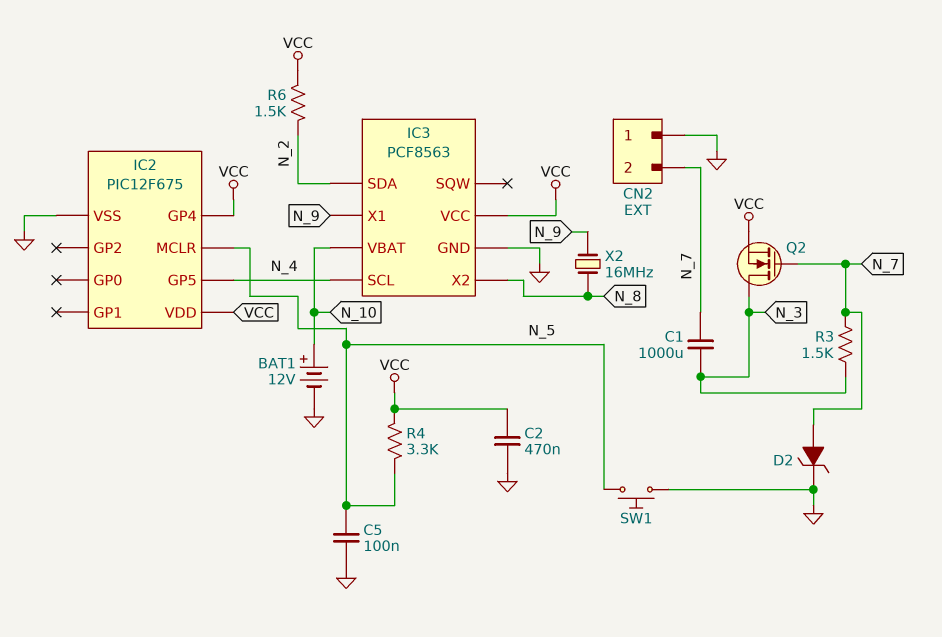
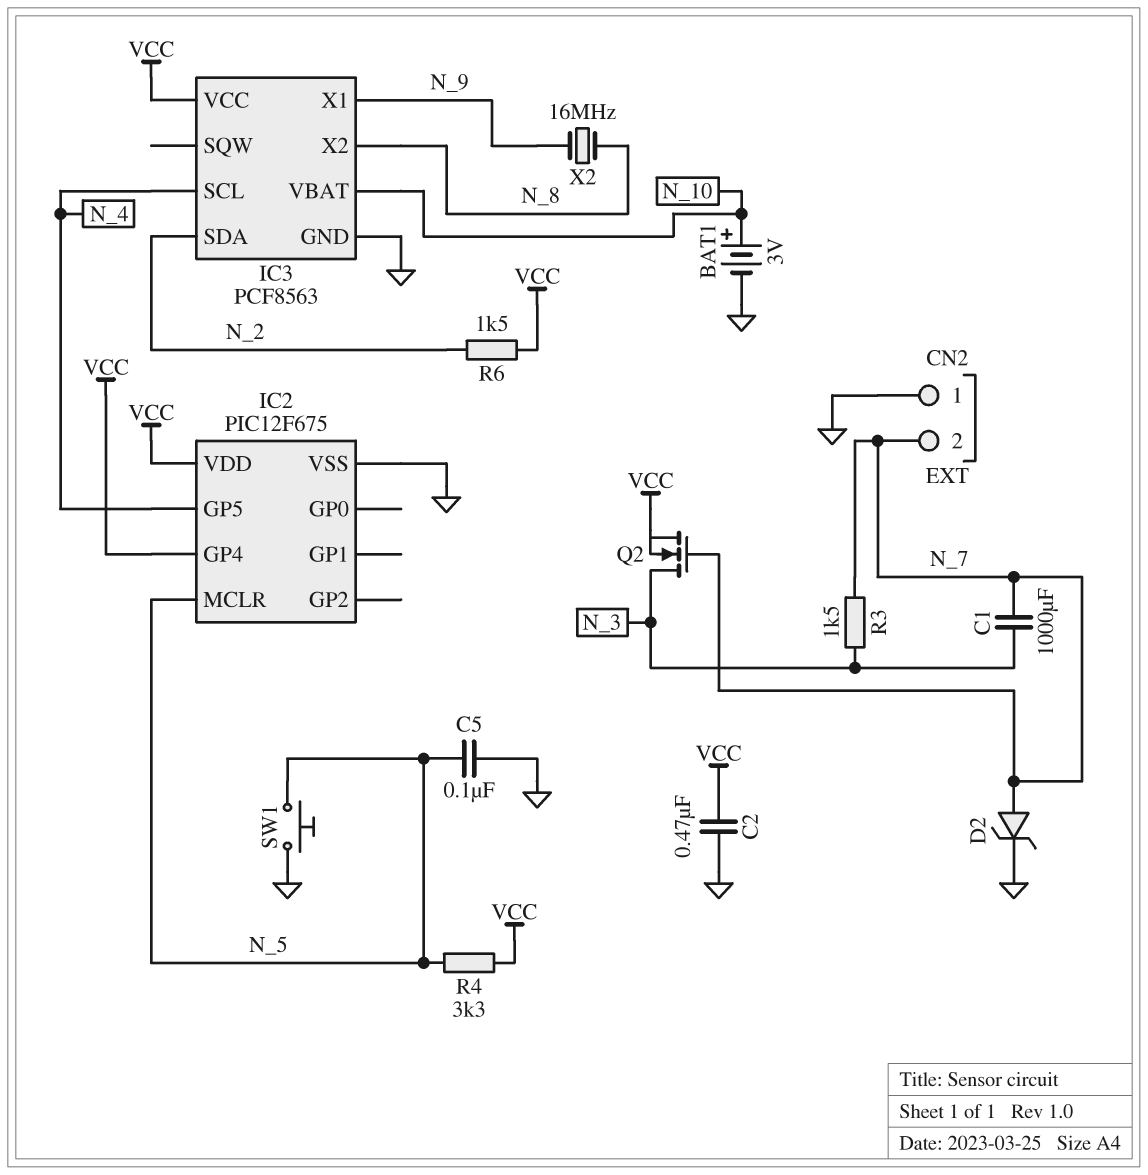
BAT1: 12V (plus N_10, minus GND) -> 3V (plus N_10, minus GND)

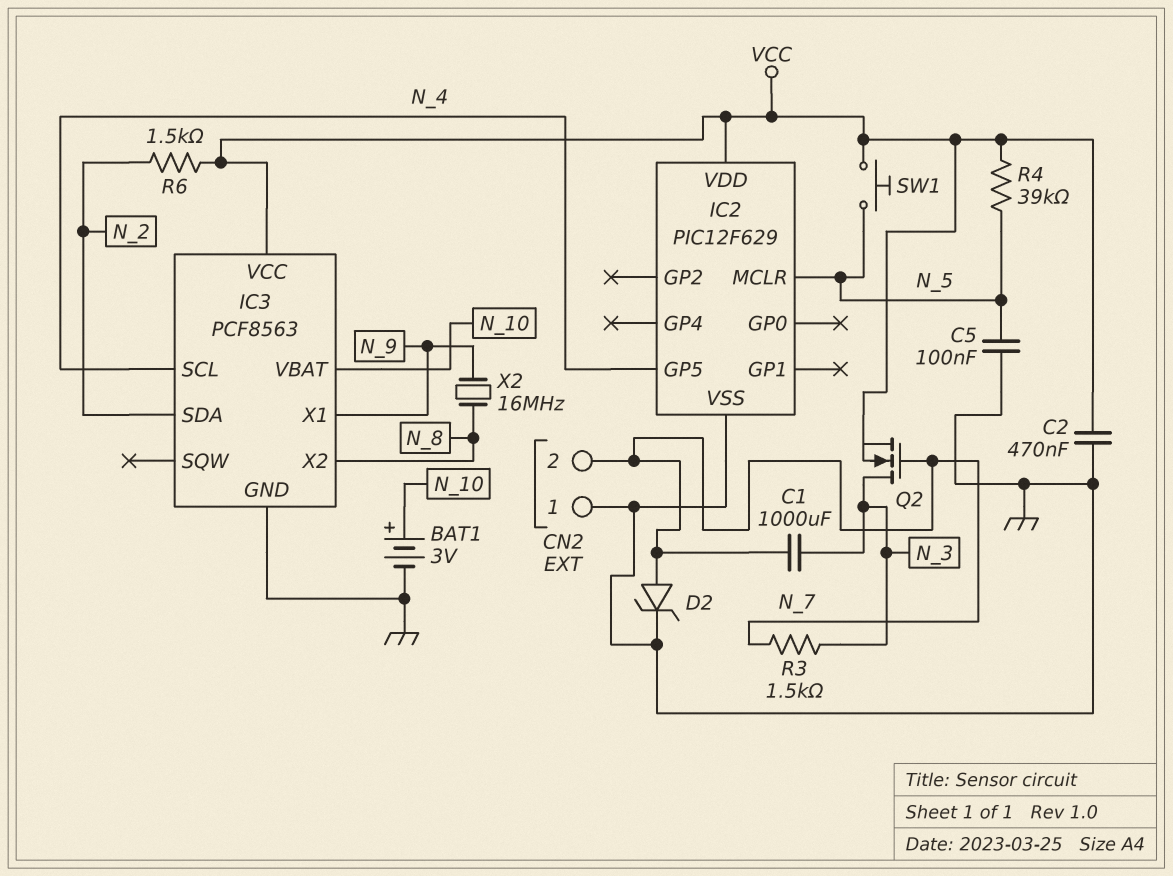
IC2: PIC12F675 -> PIC12F629
IC2 pin GP4: VCC -> none
R4: 3.3k (N_5, VCC) -> 39k (N_5, VCC)
SW1: button (GND, N_5) -> button (N_5, VCC)

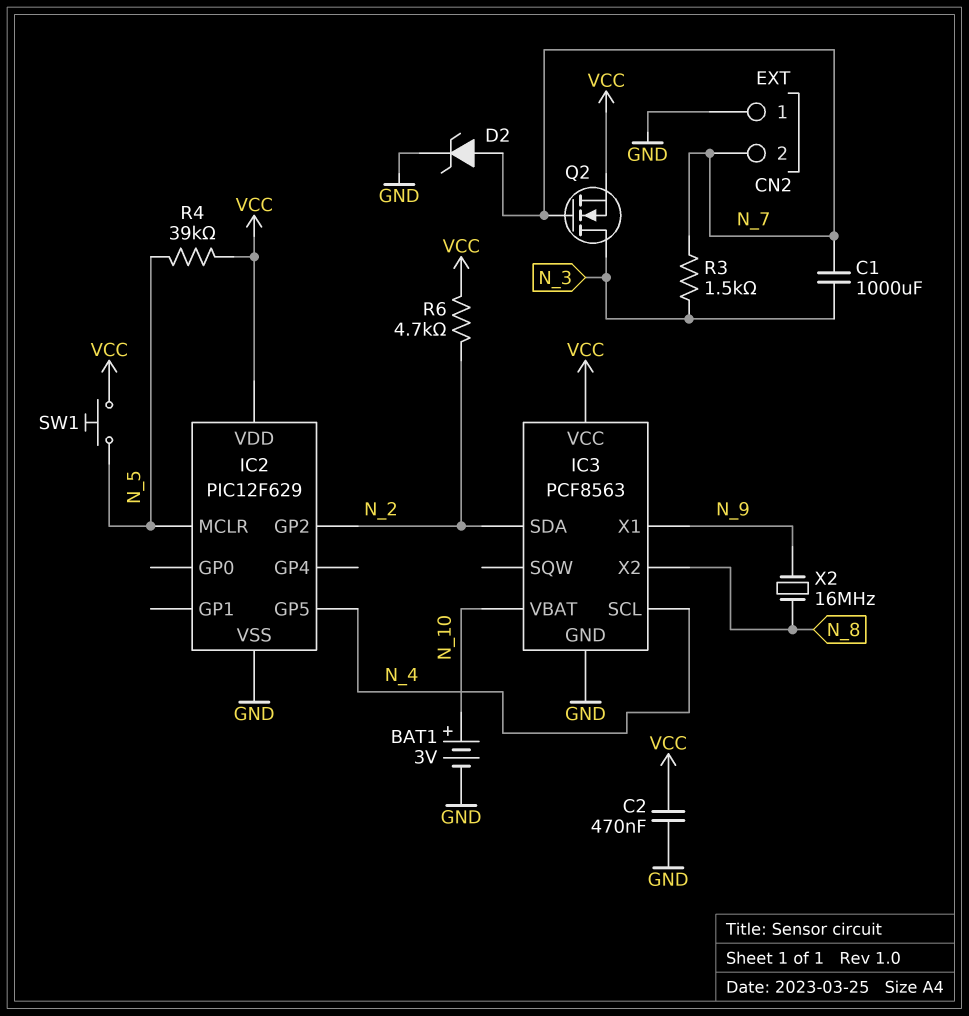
C5: 100nF (GND, N_5) -> none
IC2 pin GP2: none -> N_2
R6: 1.5k (N_2, VCC) -> 4.7k (N_2, VCC)

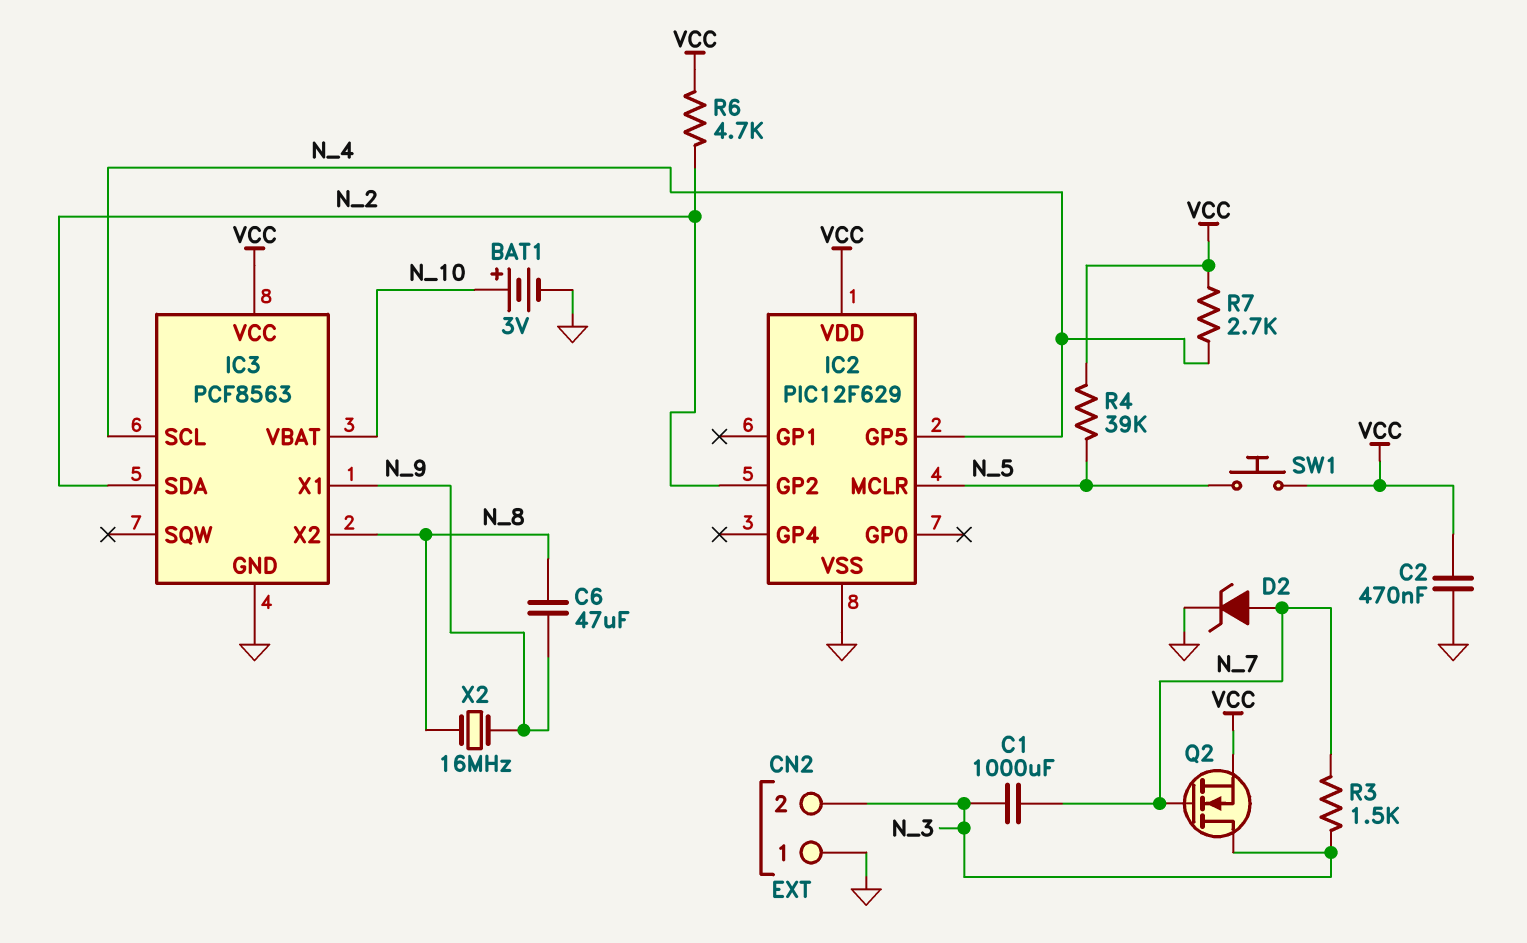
C6: none -> 47uF (N_8, N_9)
CN2 pin 2: N_7 -> N_3
R7: none -> 2.7k (N_4, VCC)

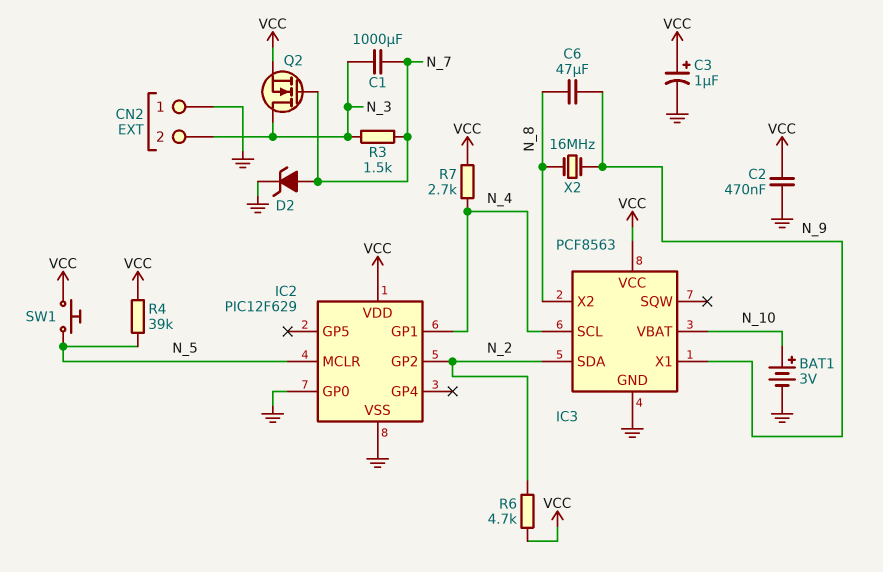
C3: none -> 1uF (plus VCC, minus GND)
IC2 pin GP0: none -> GND
IC2 pin GP1: none -> N_4
IC2 pin GP5: N_4 -> none

